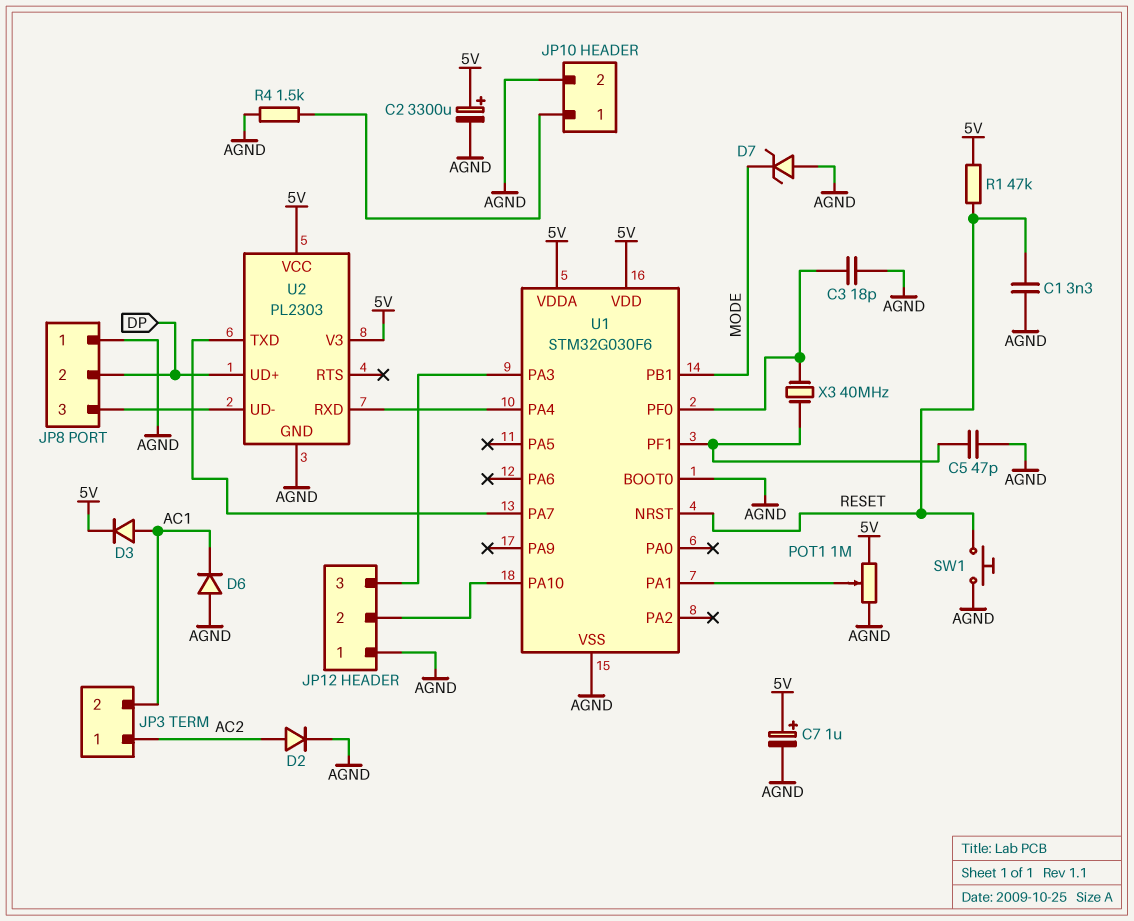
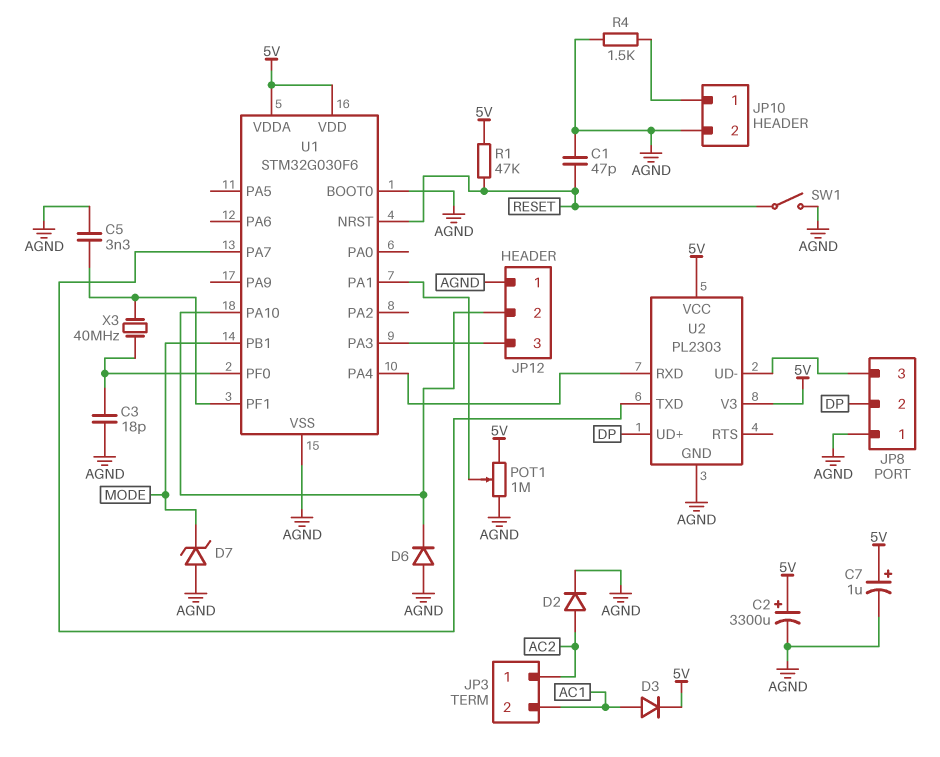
C1: 3.3nF (AGND, RESET) -> 47pF (AGND, RESET)
C5: 47pF (AGND, U1/PF1) -> 3.3nF (AGND, U1/PF1)
D6: diode (A AGND, K AC1) -> diode (A AGND, K JP12/2)
SW1: button (AGND, RESET) -> switch (AGND, RESET)

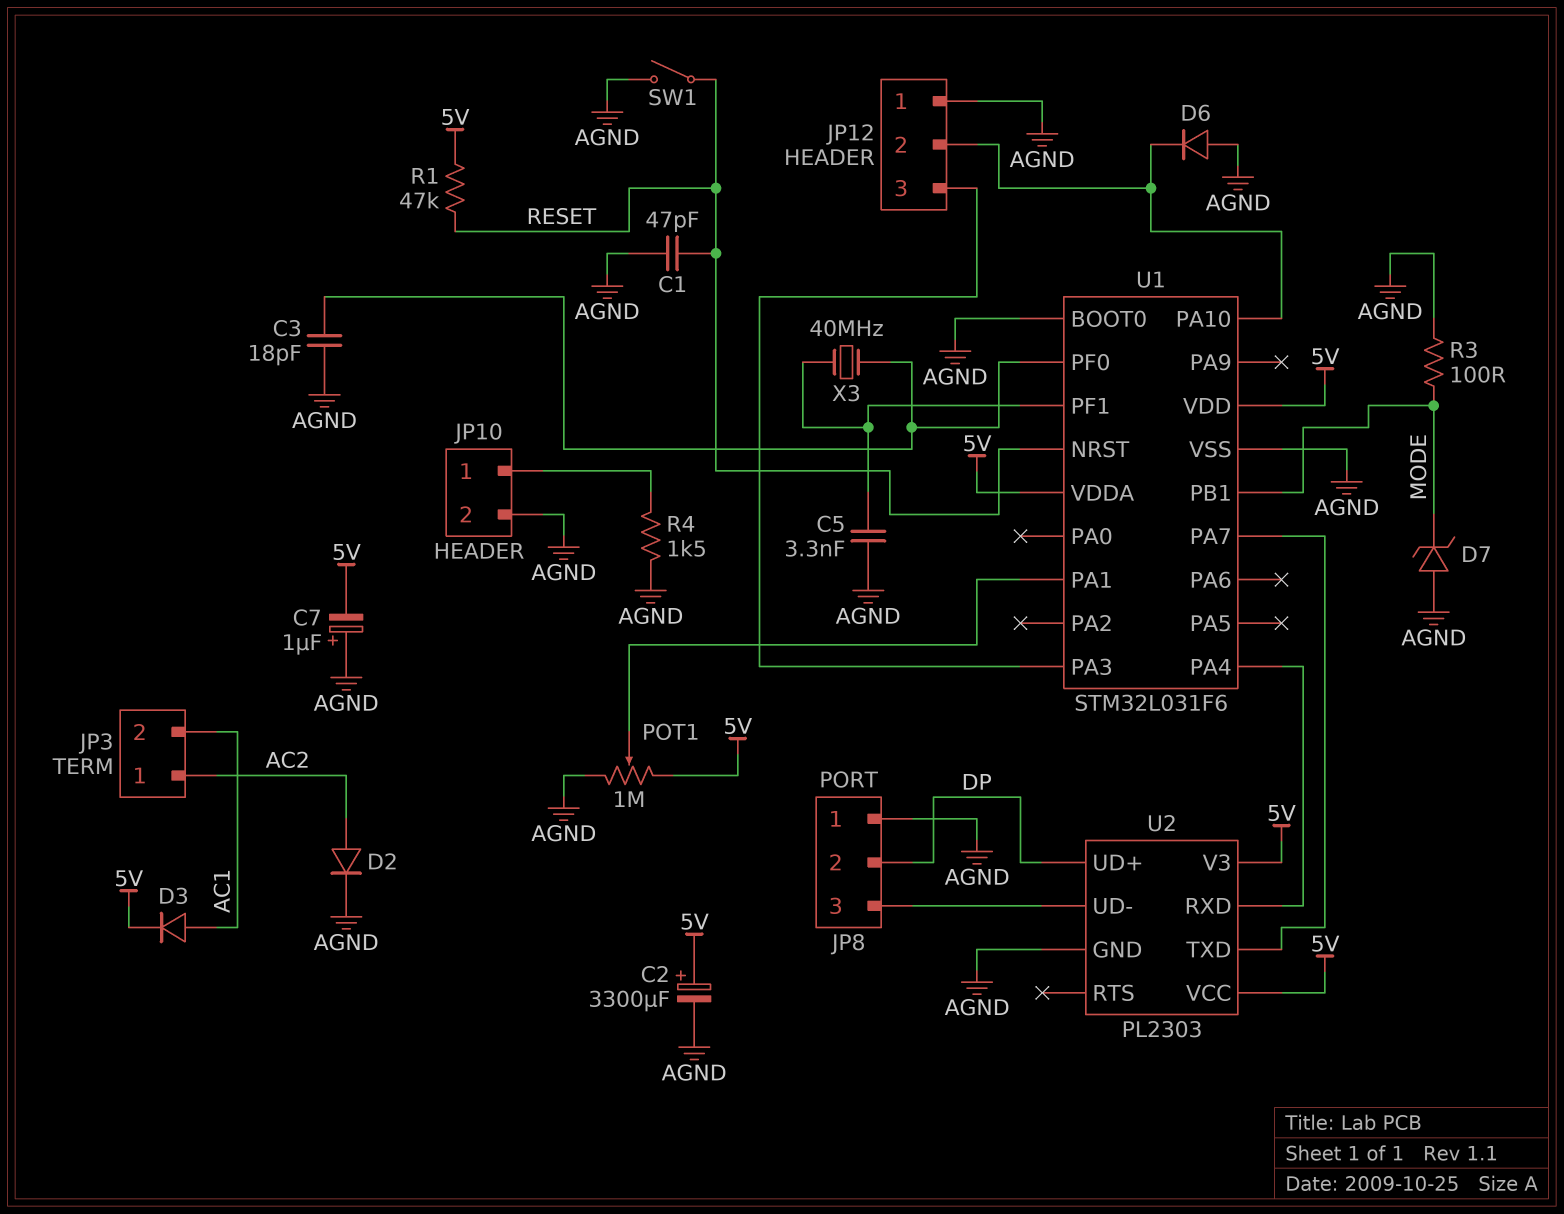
C7: 1uF (plus 5V, minus AGND) -> 1uF (plus AGND, minus 5V)
R3: none -> 100 (AGND, MODE)
U1: STM32G030F6 -> STM32L031F6

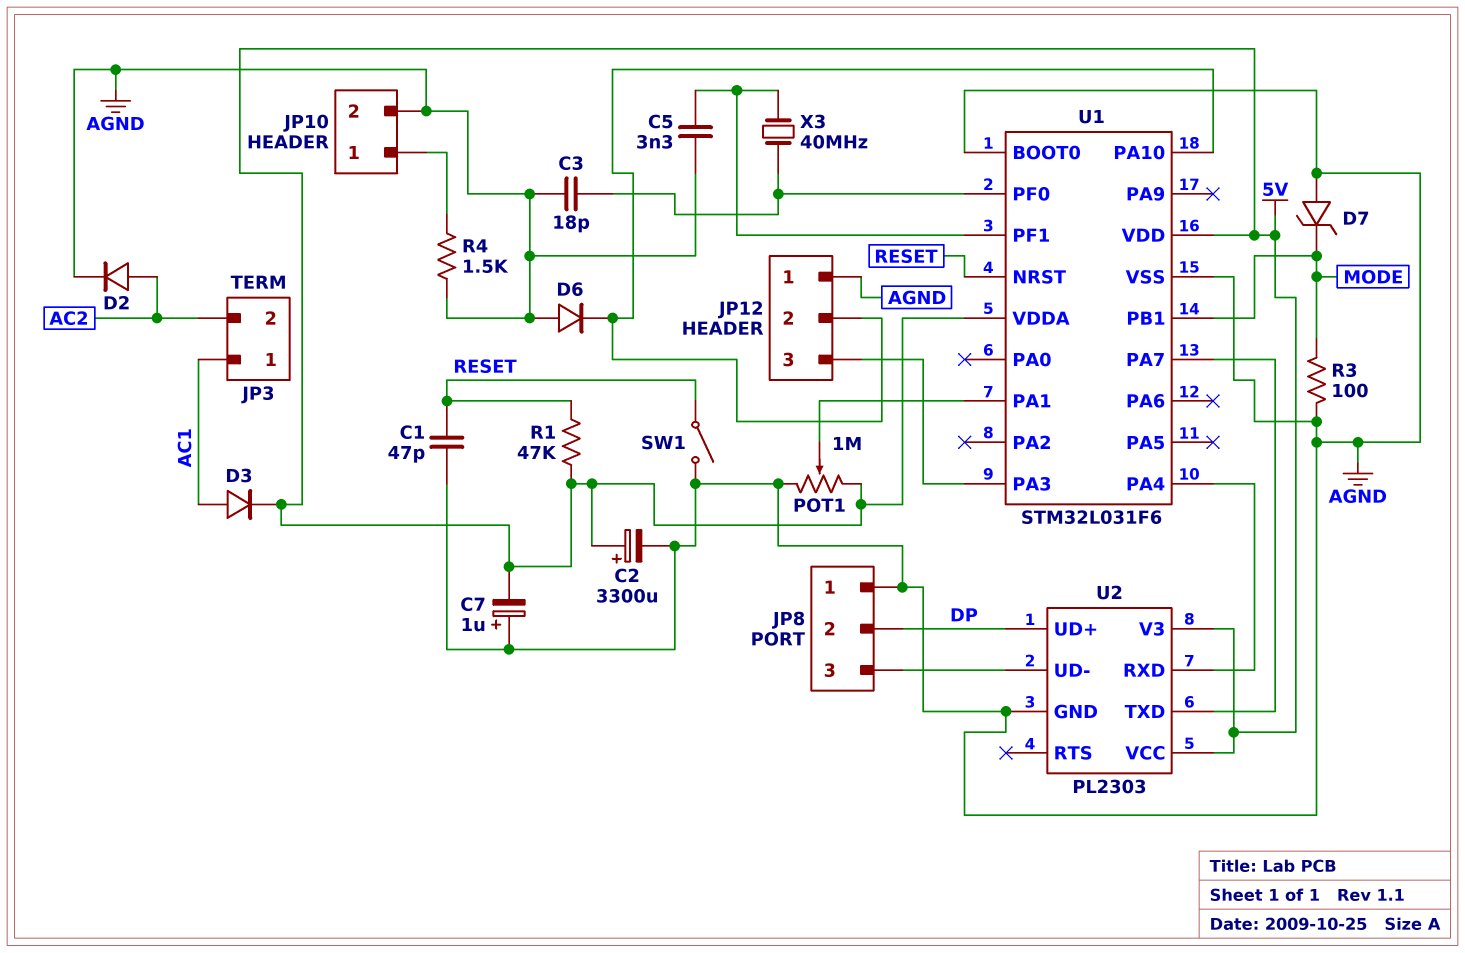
JP3 pin 1: AC2 -> AC1
JP3 pin 2: AC1 -> AC2

